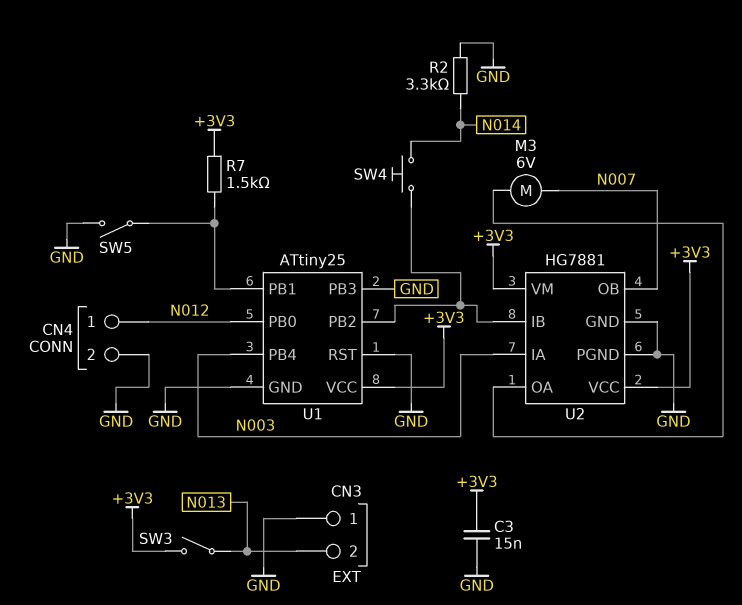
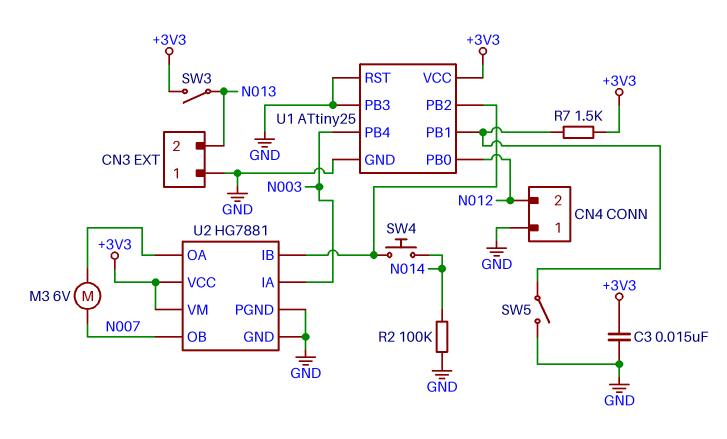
CN4 pin 1: N012 -> GND
CN4 pin 2: GND -> N012
R2: 3.3k (GND, N014) -> 100k (GND, N014)

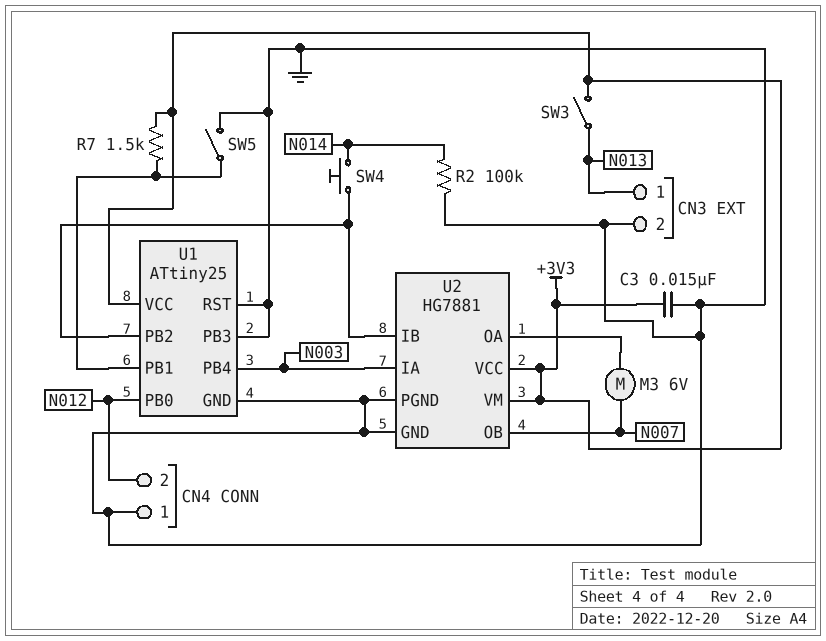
CN3 pin 1: GND -> N013
CN3 pin 2: N013 -> GND

